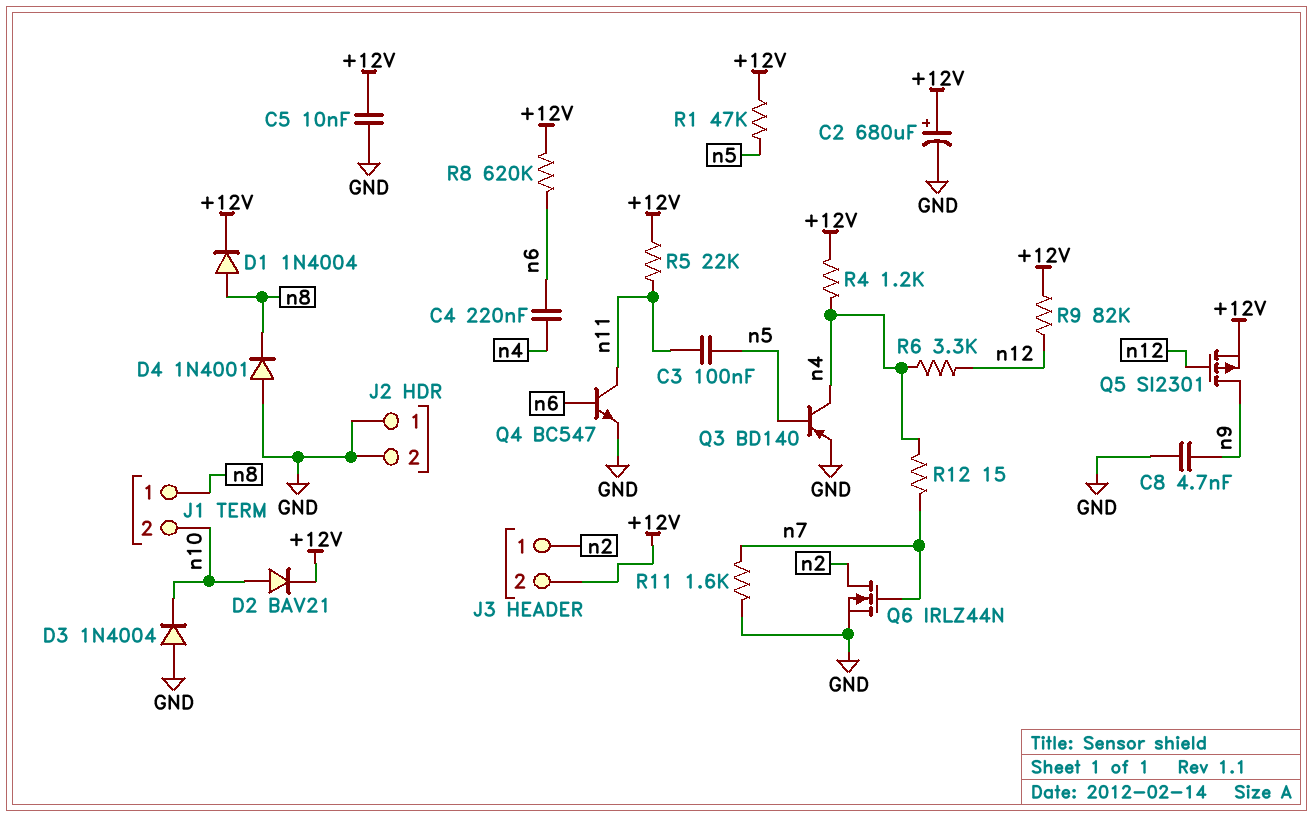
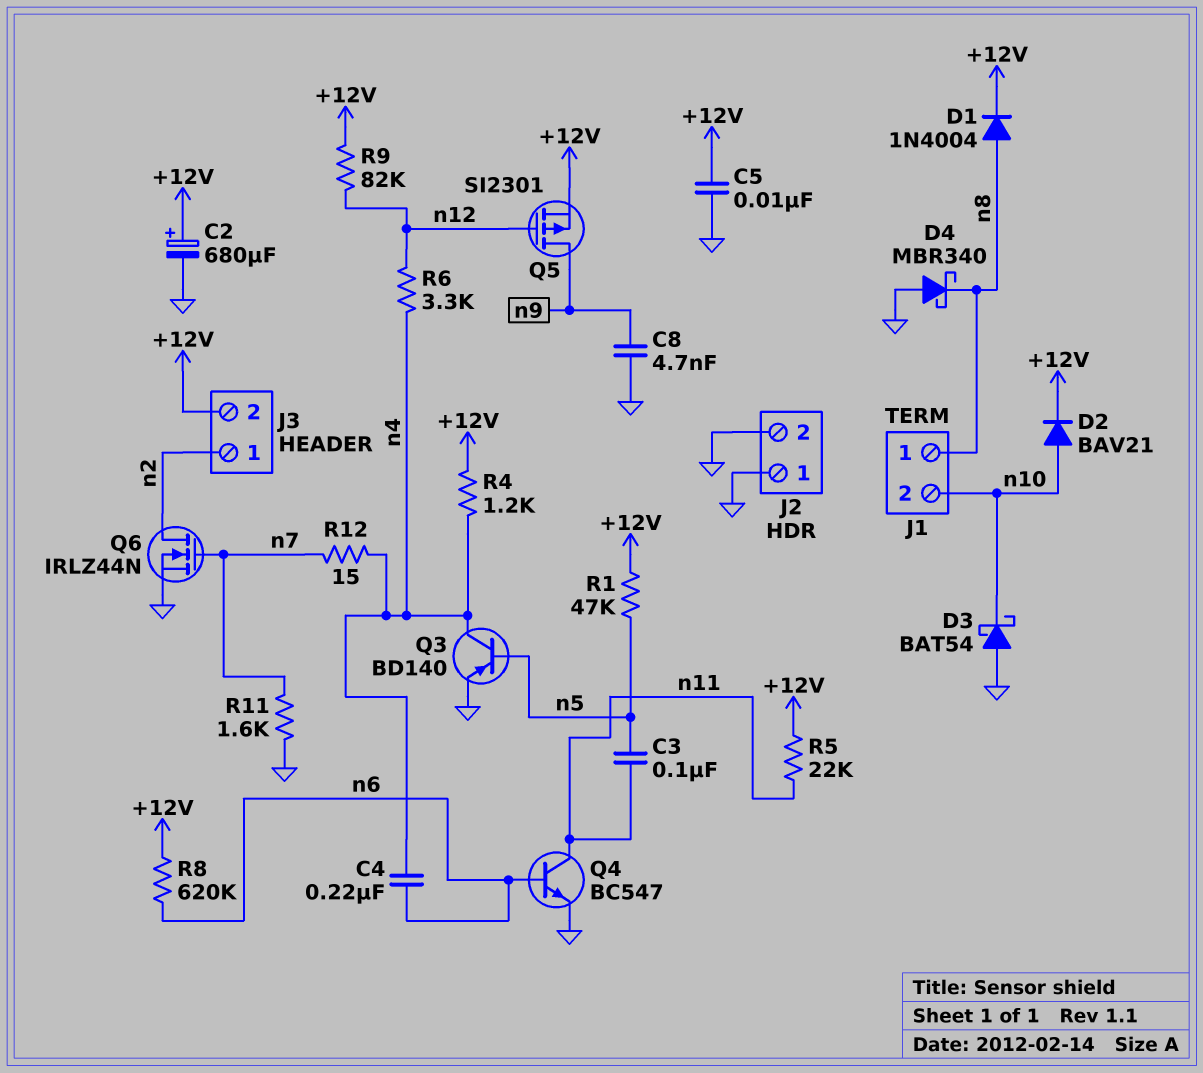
D3: diode 1N4004 (A GND, K n10) -> schottky BAT54 (A GND, K n10)
D4: diode 1N4001 (A GND, K n8) -> schottky MBR340 (A GND, K n8)

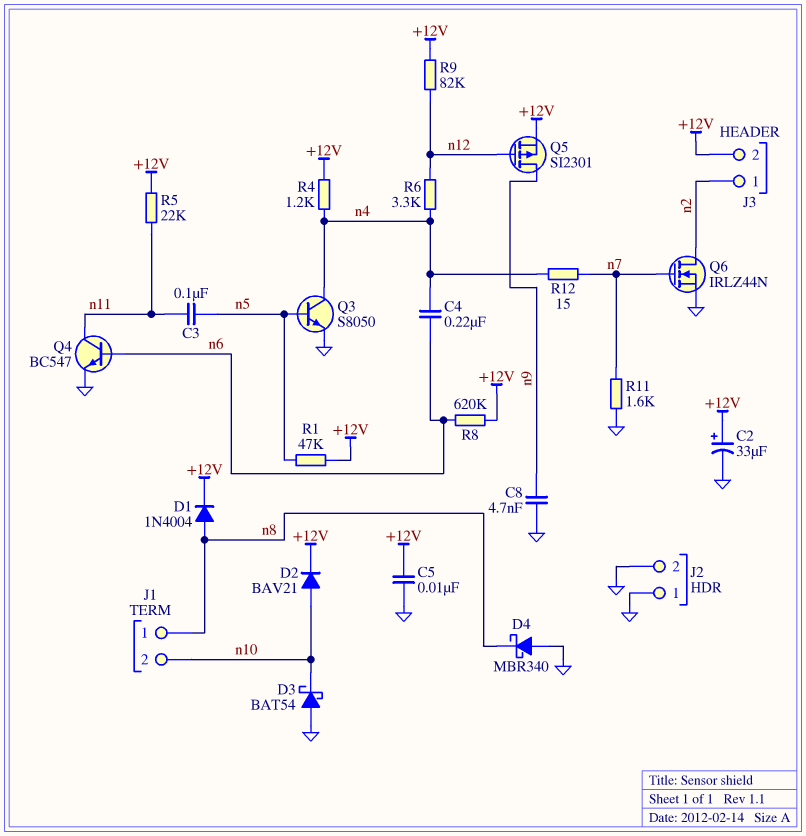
C2: 680uF (plus +12V, minus GND) -> 33uF (plus +12V, minus GND)
Q3: PNP BD140 (B n5, C n4, E GND) -> NPN S8050 (B n5, C n4, E GND)

